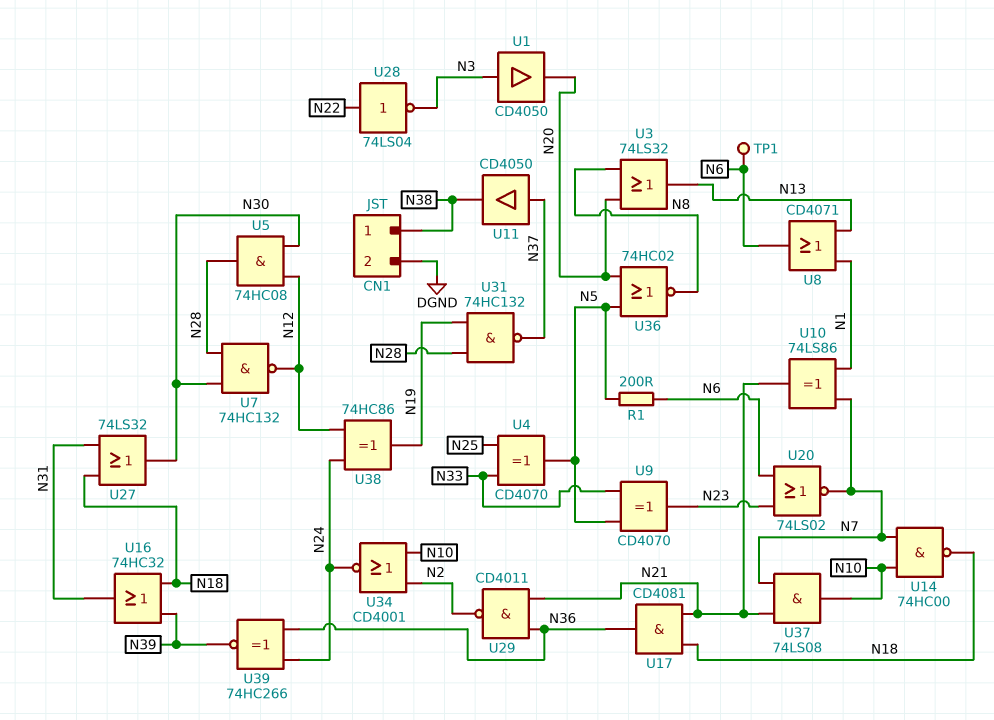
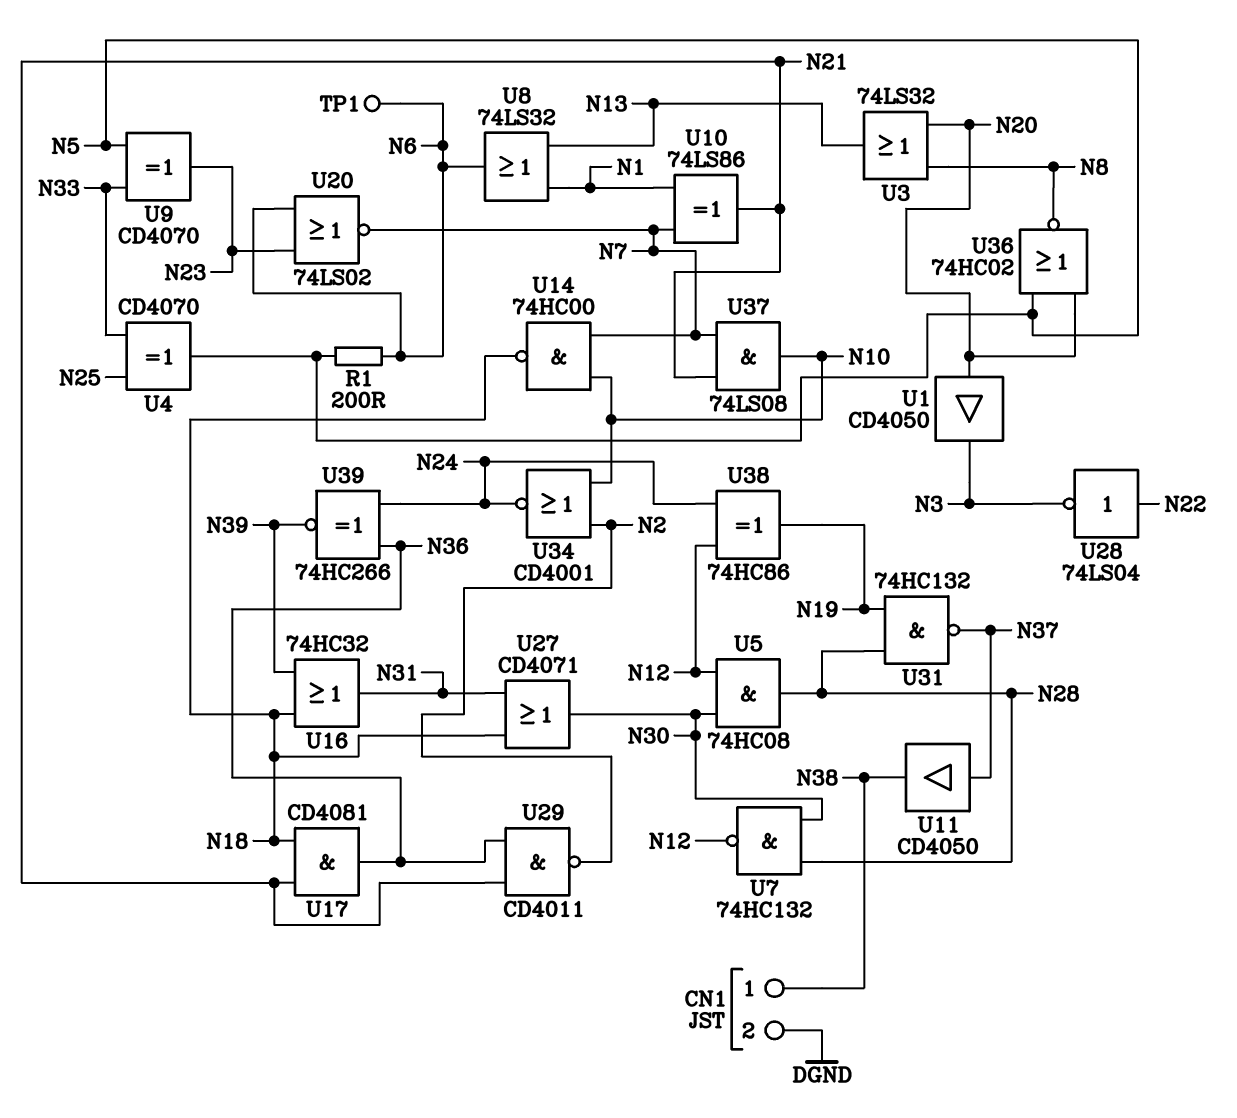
U1: buffer CD4050 (in N3, out N20) -> buffer CD4050 (in N20, out N3)
U8: OR CD4071 (in N1, in N13, out N6) -> OR 74LS32 (in N1, in N13, out N6)
U27: OR 74LS32 (in N18, in N31, out N30) -> OR CD4071 (in N18, in N31, out N30)

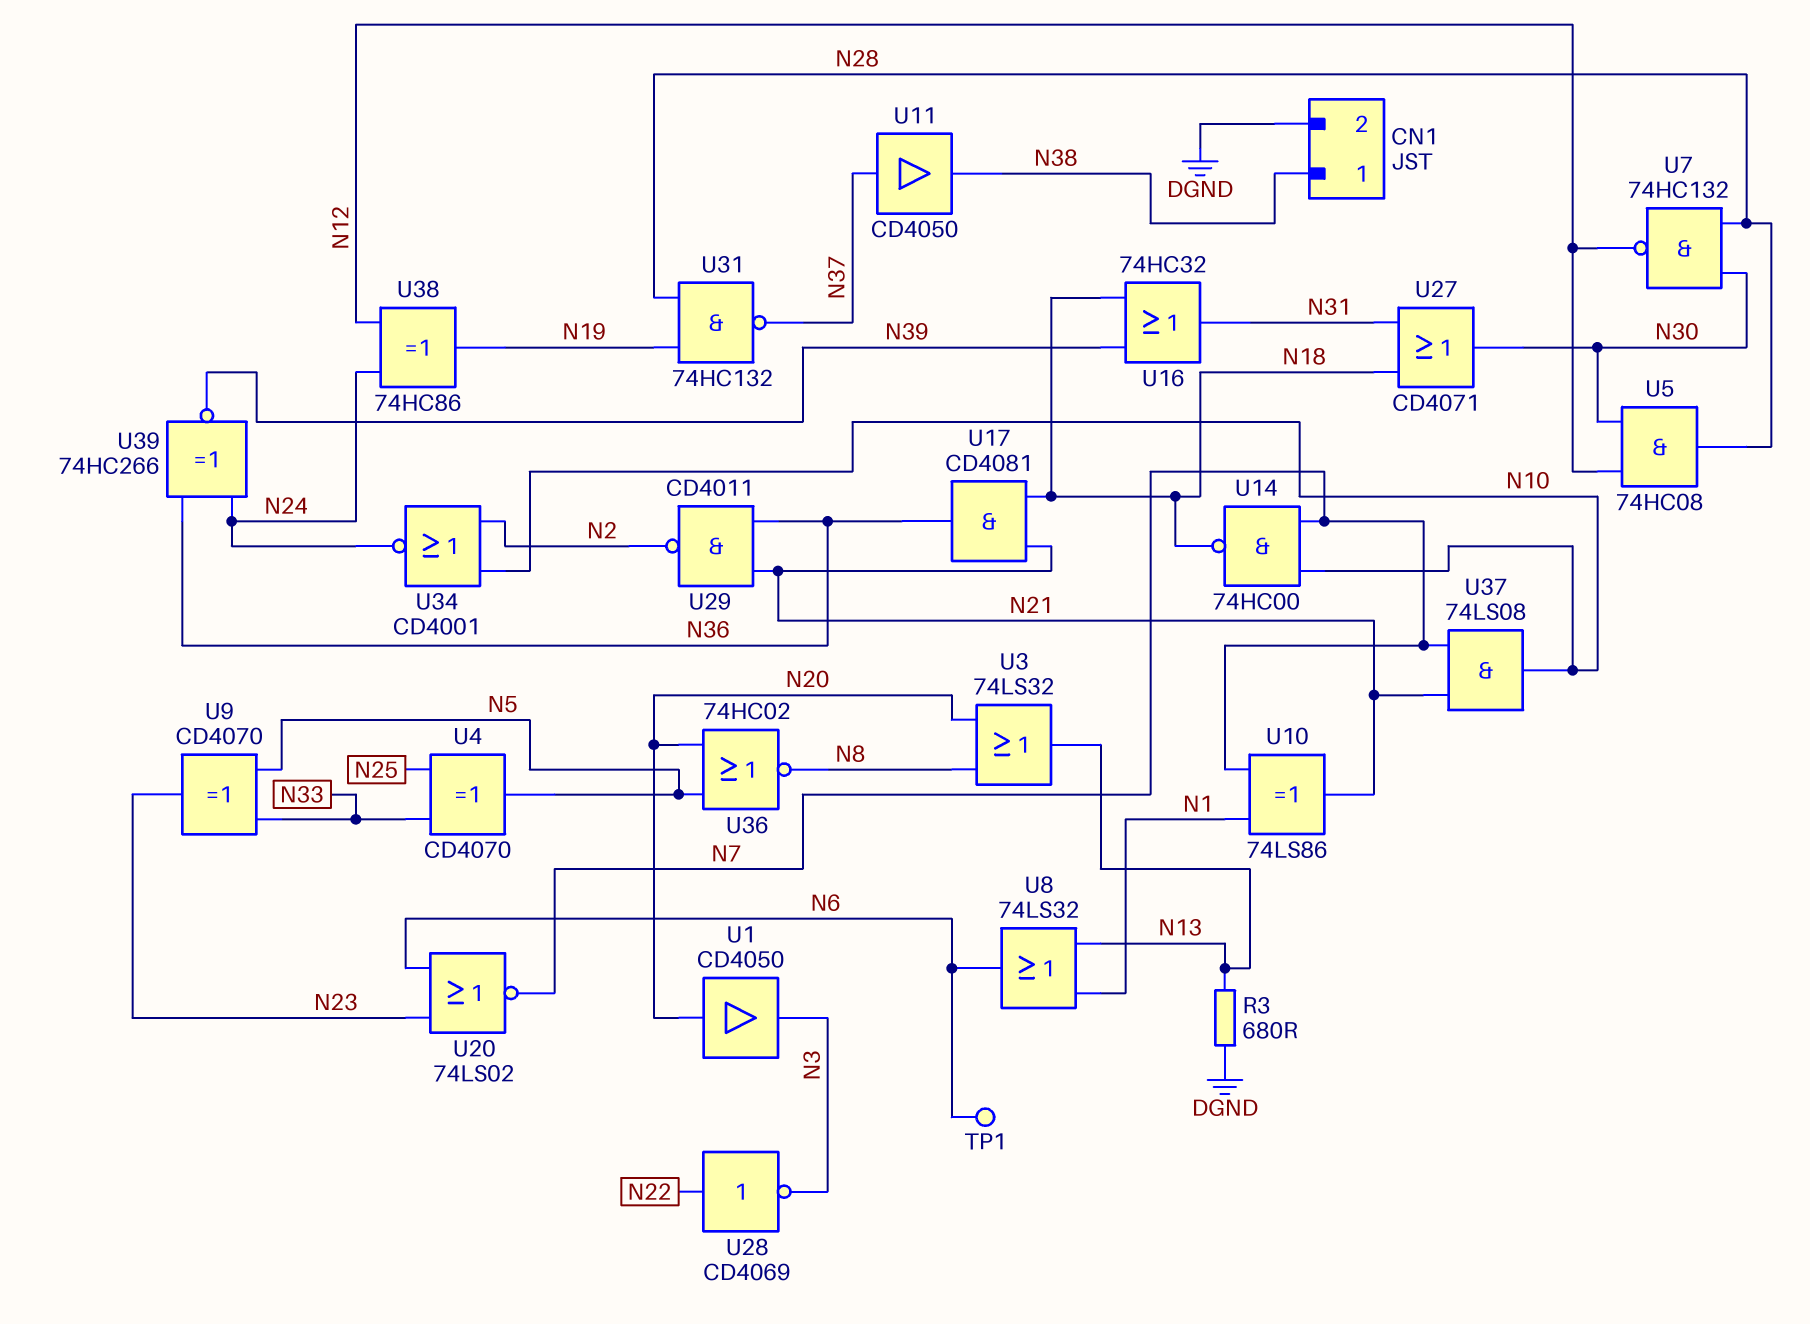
R1: 200 (N5, N6) -> none
R3: none -> 680 (DGND, N13)
U28: NOT 74LS04 (in N22, out N3) -> NOT CD4069 (in N22, out N3)

